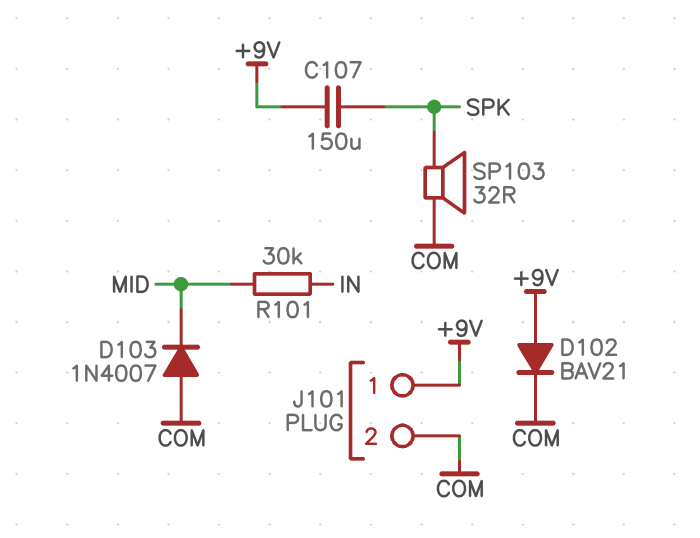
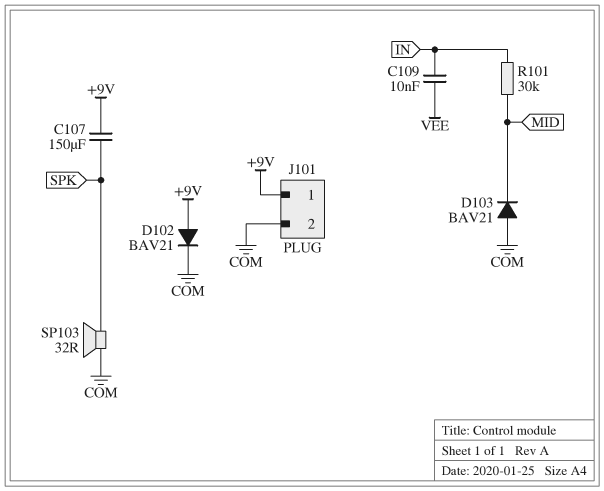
C109: none -> 10nF (IN, VEE)
D103: diode 1N4007 (A COM, K MID) -> diode BAV21 (A COM, K MID)

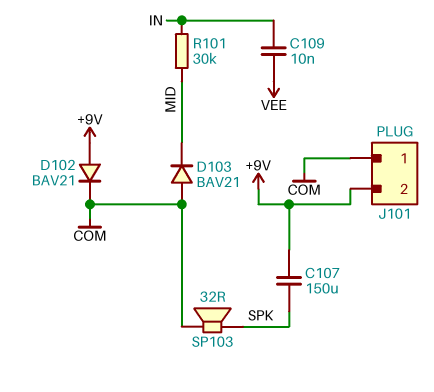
J101 pin 1: +9V -> COM
J101 pin 2: COM -> +9V

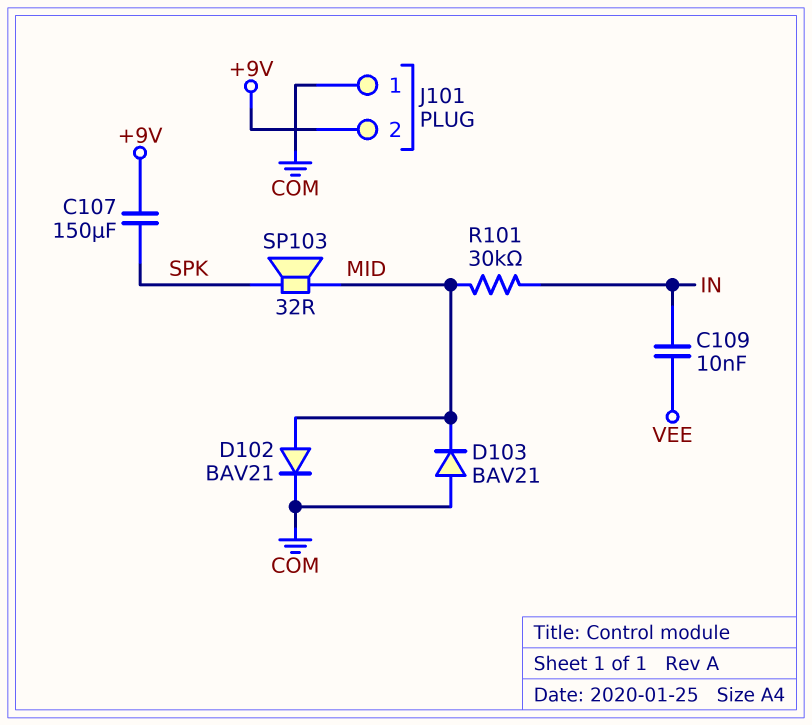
D102: diode BAV21 (A +9V, K COM) -> diode BAV21 (A MID, K COM)
SP103: speaker 32R (COM, SPK) -> speaker 32R (MID, SPK)

